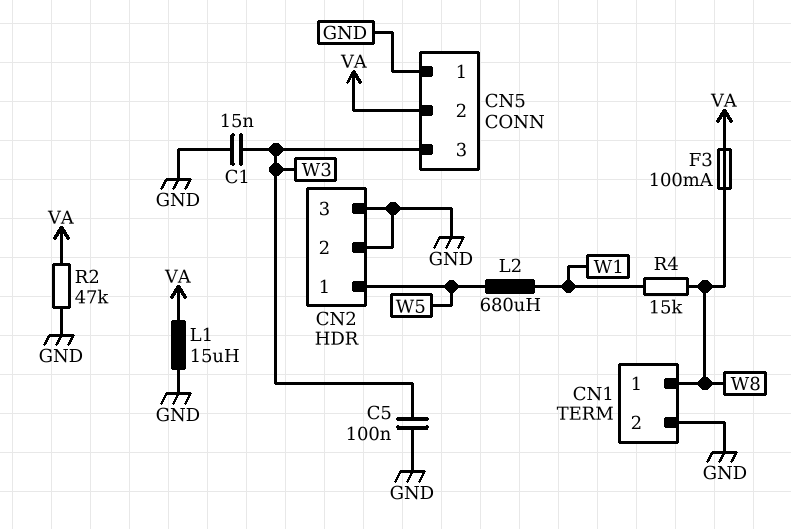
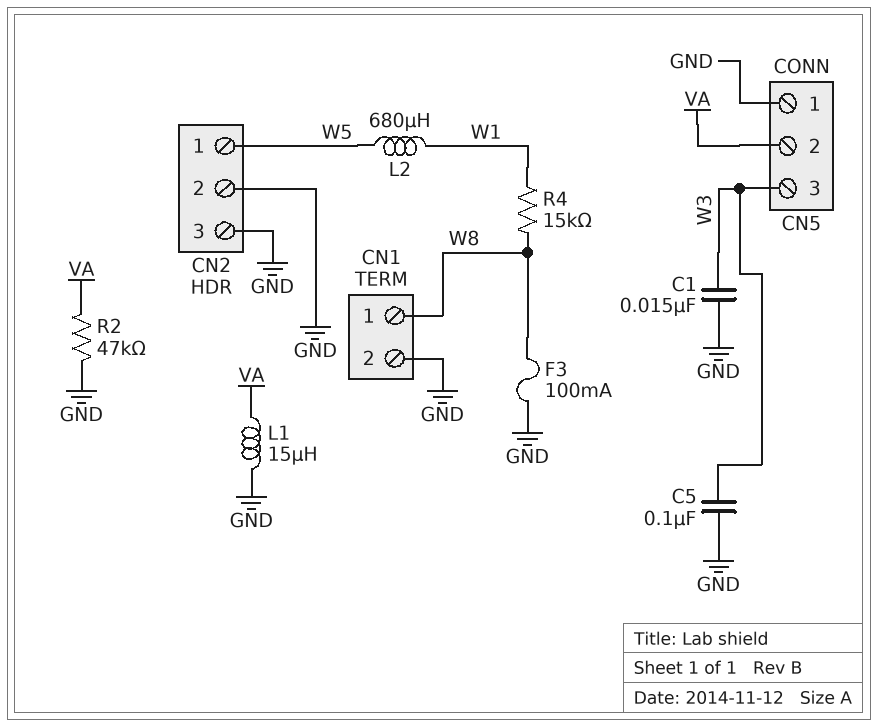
F3: 100mA (VA, W8) -> 100mA (GND, W8)

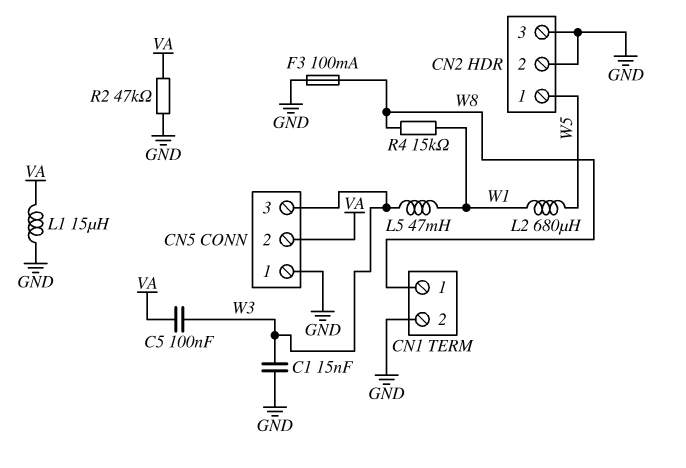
C5: 100nF (GND, W3) -> 100nF (VA, W3)
L5: none -> 47mH (W1, W3)

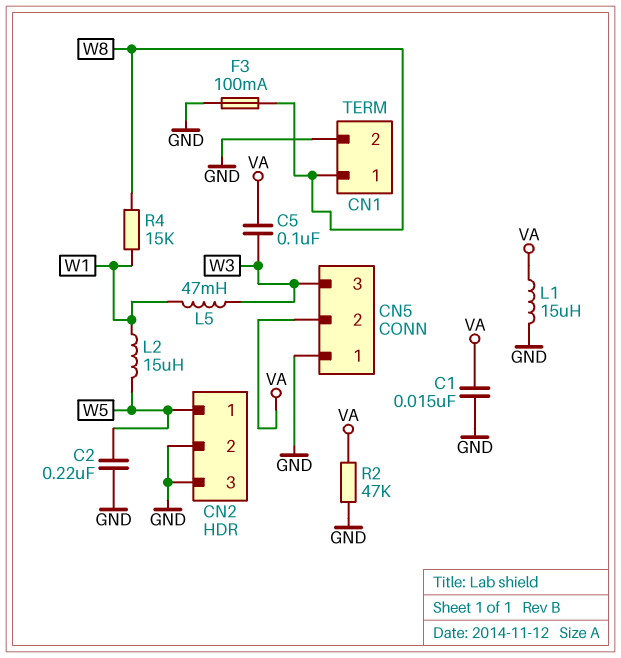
C1: 15nF (GND, W3) -> 15nF (GND, VA)
C2: none -> 220nF (GND, W5)
L2: 680uH (W1, W5) -> 15uH (W1, W5)

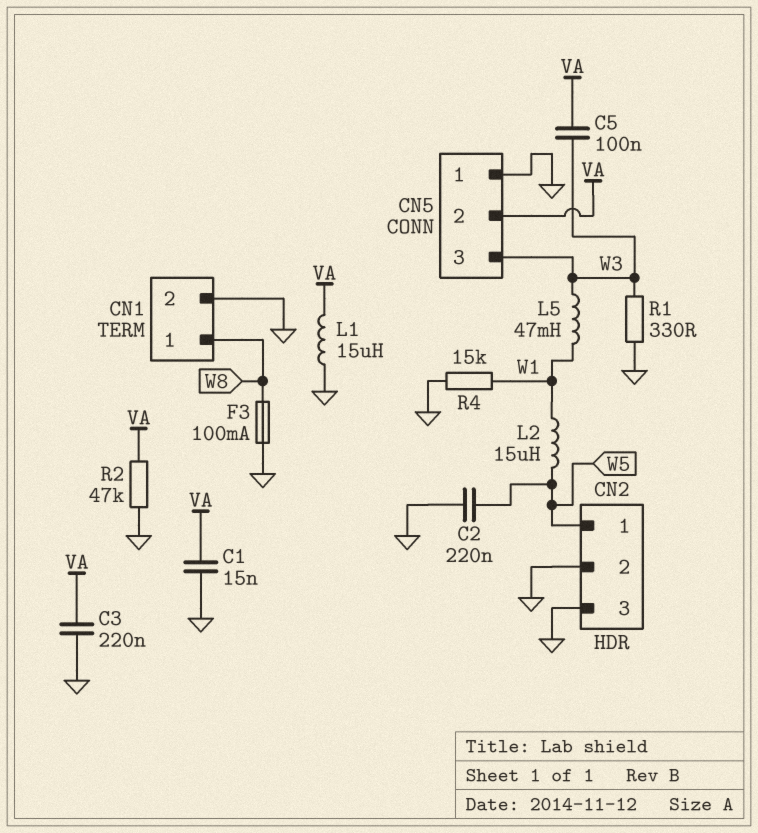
C3: none -> 220nF (GND, VA)
R1: none -> 330 (GND, W3)
R4: 15k (W1, W8) -> 15k (GND, W1)

